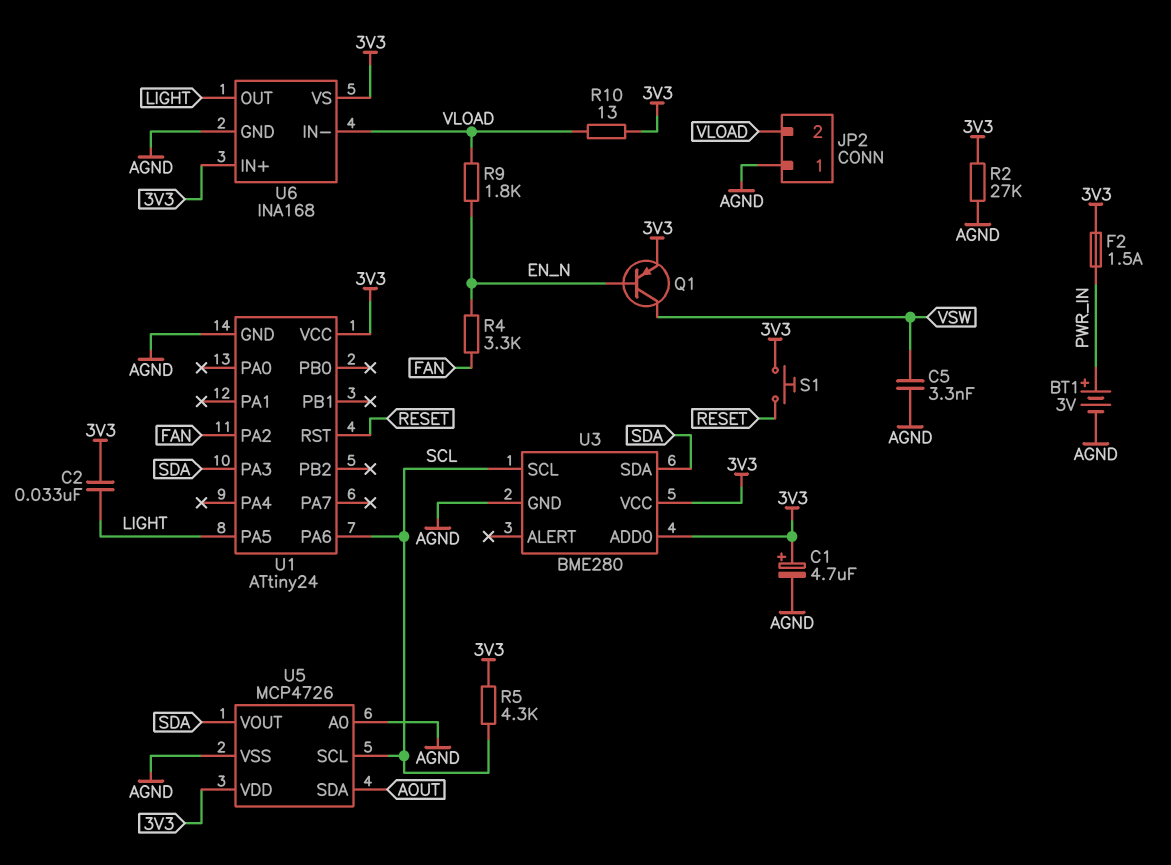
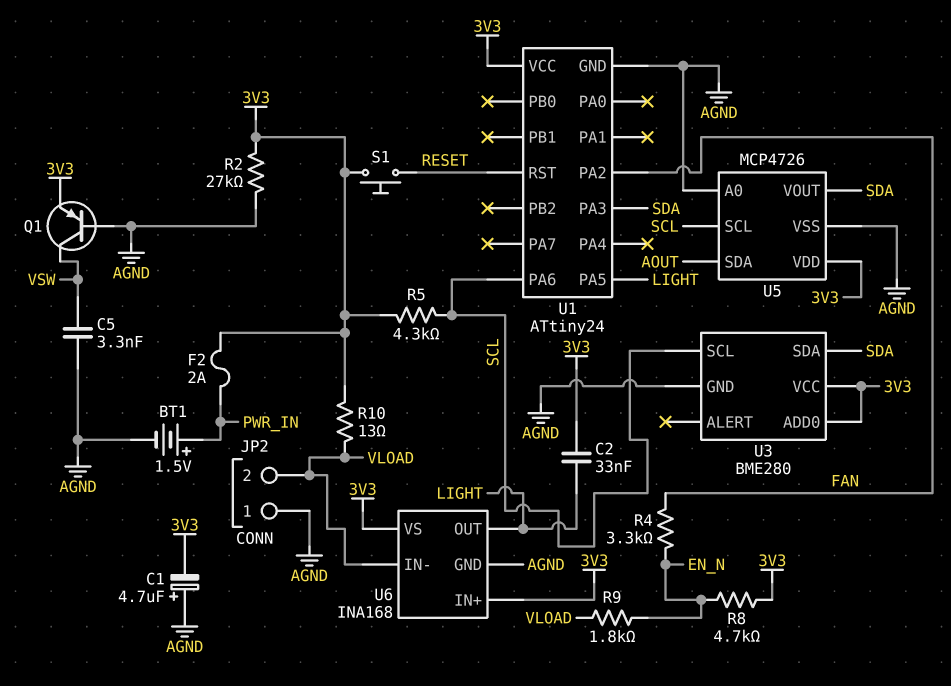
BT1: 3V (plus PWR_IN, minus AGND) -> 1.5V (plus PWR_IN, minus AGND)
C1: 4.7uF (plus 3V3, minus AGND) -> 4.7uF (plus AGND, minus 3V3)
F2: 1.5A (3V3, PWR_IN) -> 2A (3V3, PWR_IN)
Q1: PNP (B EN_N, C VSW, E 3V3) -> PNP (B AGND, C VSW, E 3V3)
R8: none -> 4.7k (3V3, EN_N)

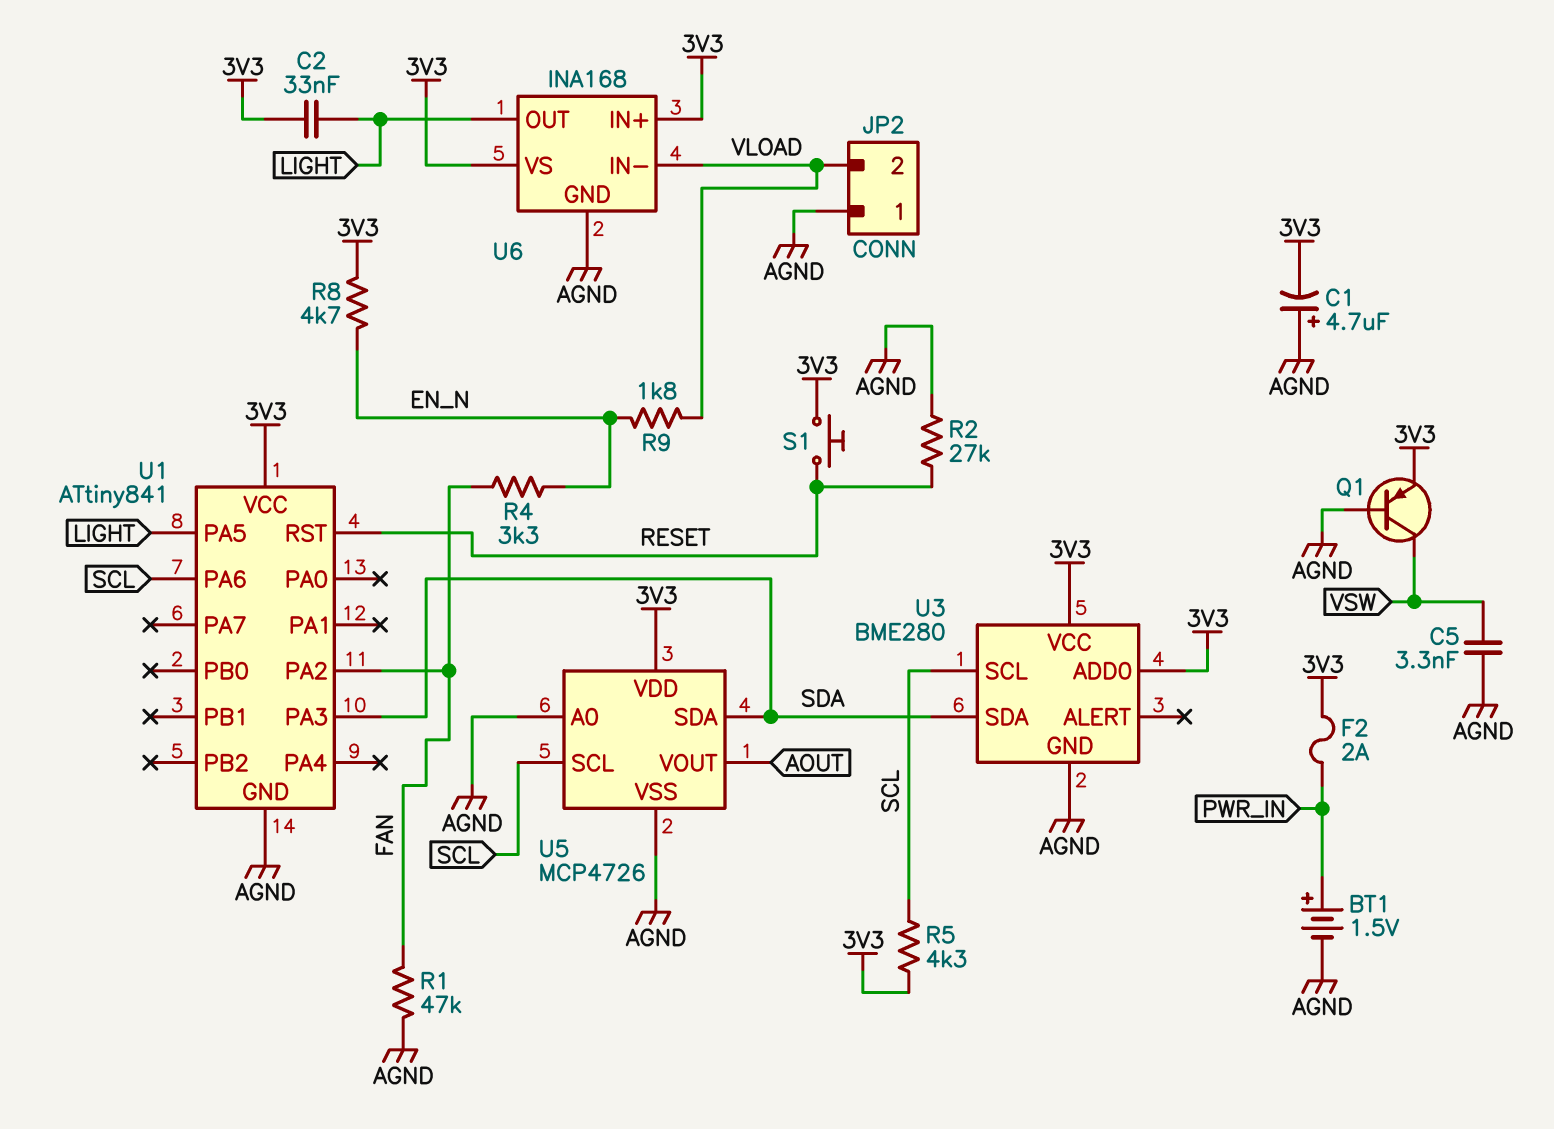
R1: none -> 47k (AGND, FAN)
R2: 27k (3V3, AGND) -> 27k (AGND, RESET)
R10: 13 (3V3, VLOAD) -> none
U1: ATtiny24 -> ATtiny841
U5 pin SDA: AOUT -> SDA
U5 pin VOUT: SDA -> AOUT

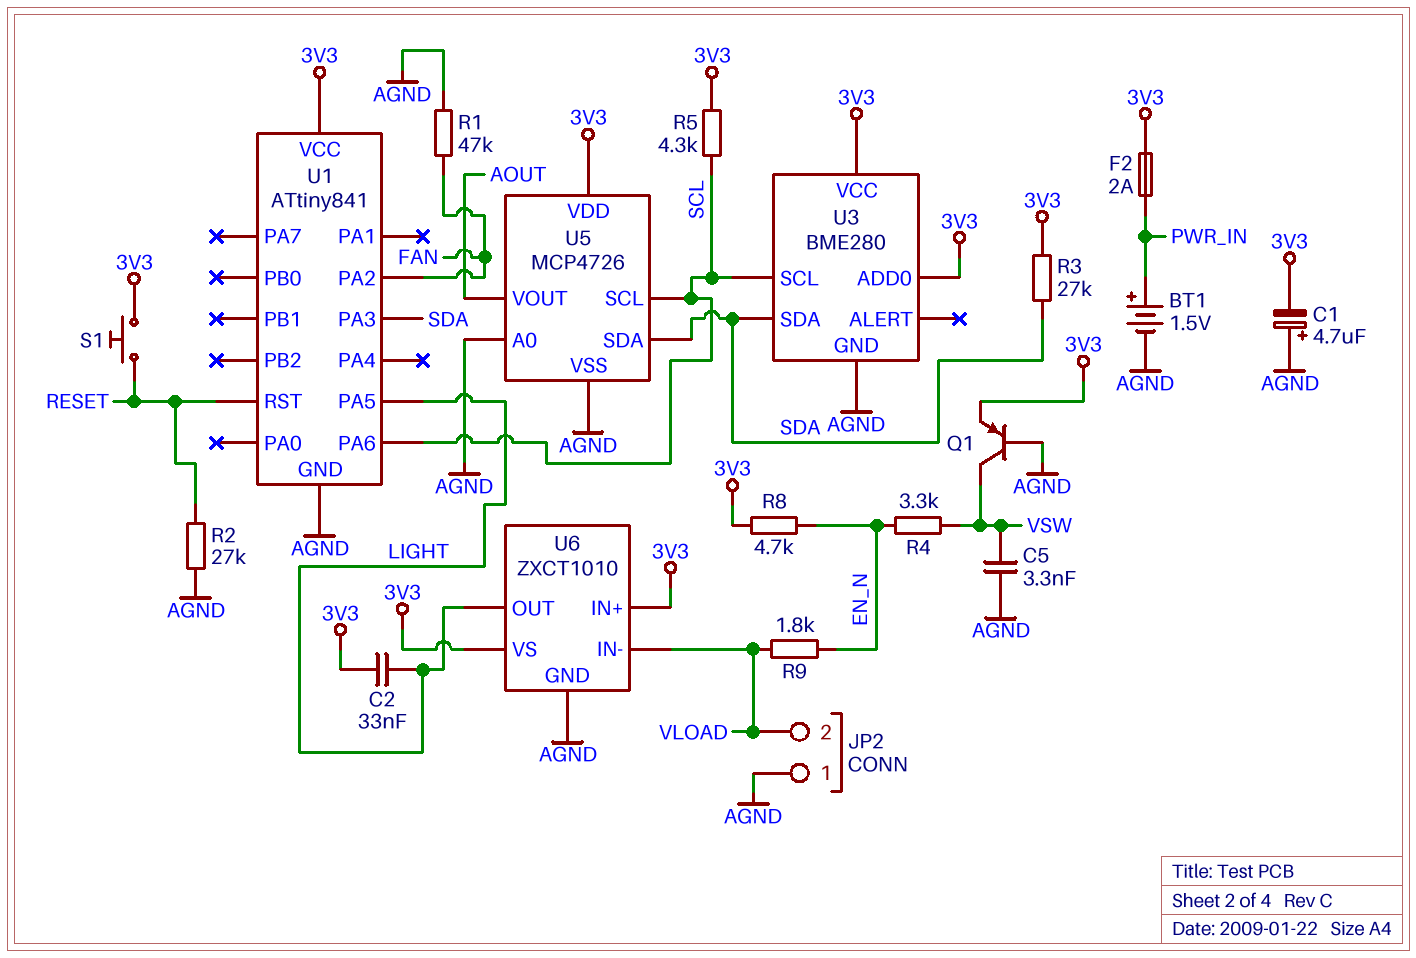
R3: none -> 27k (3V3, SDA)
R4: 3.3k (EN_N, FAN) -> 3.3k (EN_N, VSW)
U6: INA168 -> ZXCT1010

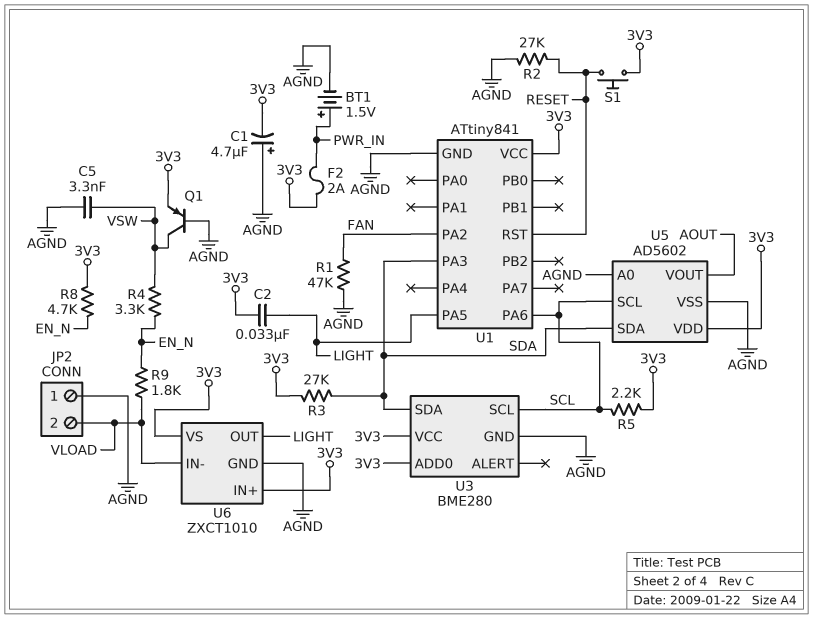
R5: 4.3k (3V3, SCL) -> 2.2k (3V3, SCL)
U5: MCP4726 -> AD5602

